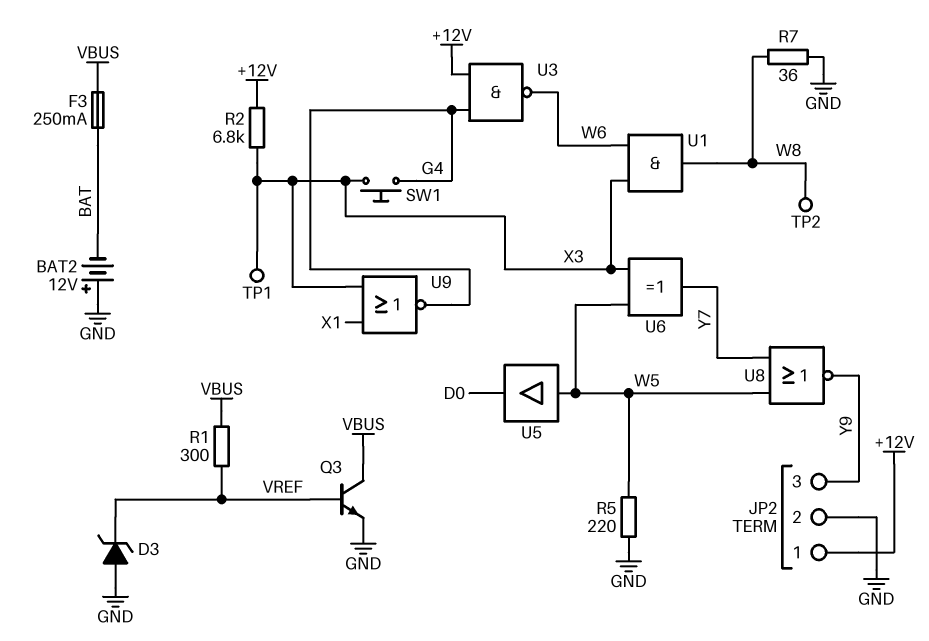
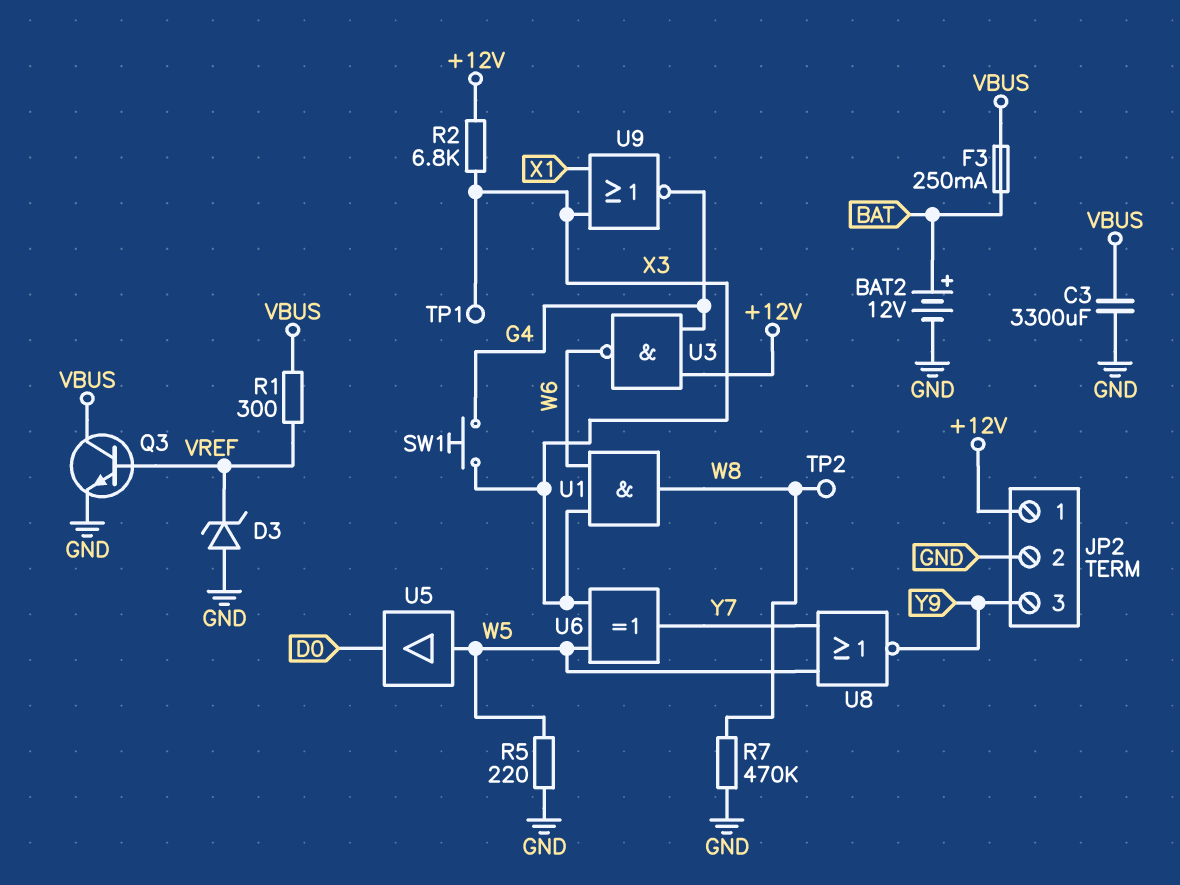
BAT2: 12V (plus GND, minus BAT) -> 12V (plus BAT, minus GND)
C3: none -> 3300uF (GND, VBUS)
R7: 36 (GND, W8) -> 470k (GND, W8)

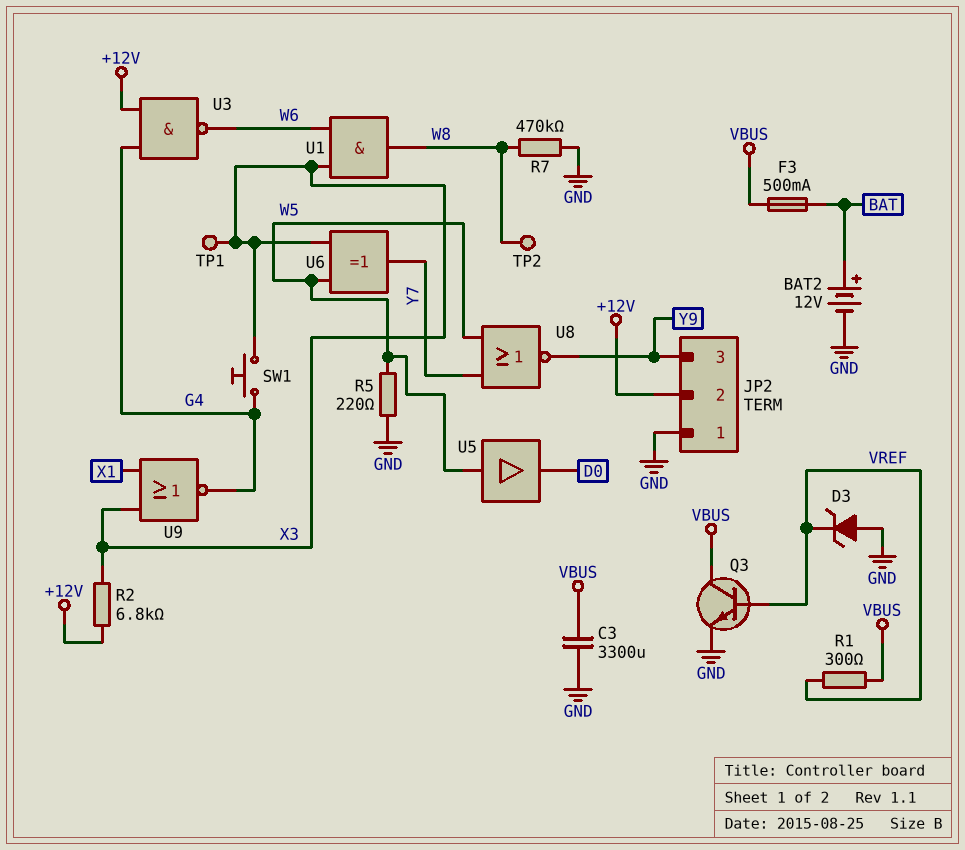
F3: 250mA (BAT, VBUS) -> 500mA (BAT, VBUS)
JP2 pin 1: +12V -> GND
JP2 pin 2: GND -> +12V

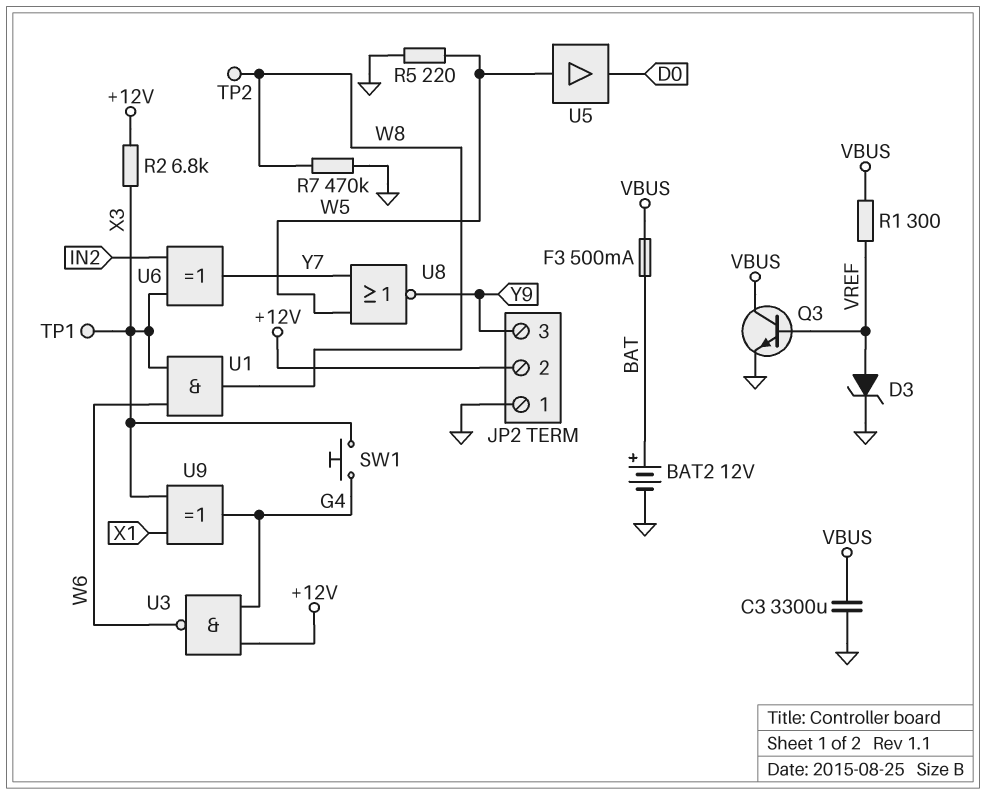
D3: zener (A GND, K VREF) -> zener (A VREF, K GND)
U6: XOR (in W5, in X3, out Y7) -> XOR (in IN2, in X3, out Y7)
U9: NOR (in X1, in X3, out G4) -> XOR (in X1, in X3, out G4)

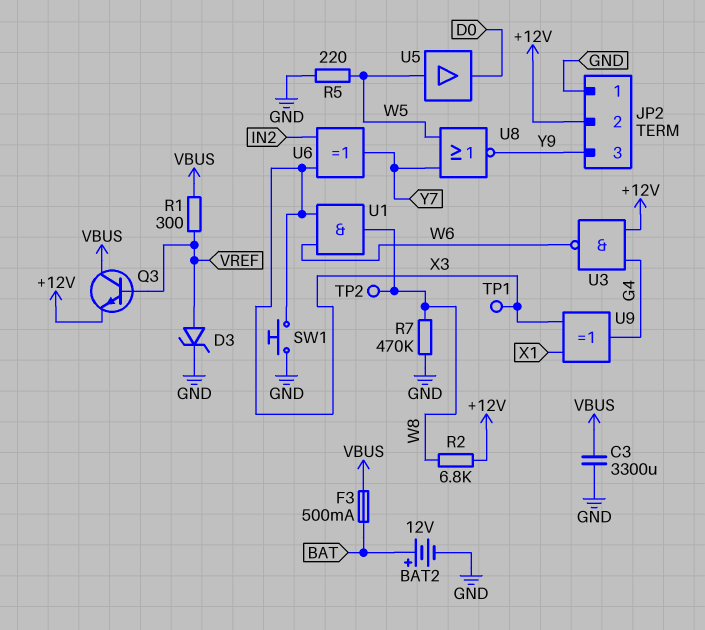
Q3: NPN (B VREF, C VBUS, E GND) -> NPN (B VREF, C VBUS, E +12V)
R2: 6.8k (+12V, X3) -> 6.8k (+12V, W8)
SW1: button (G4, X3) -> button (GND, X3)

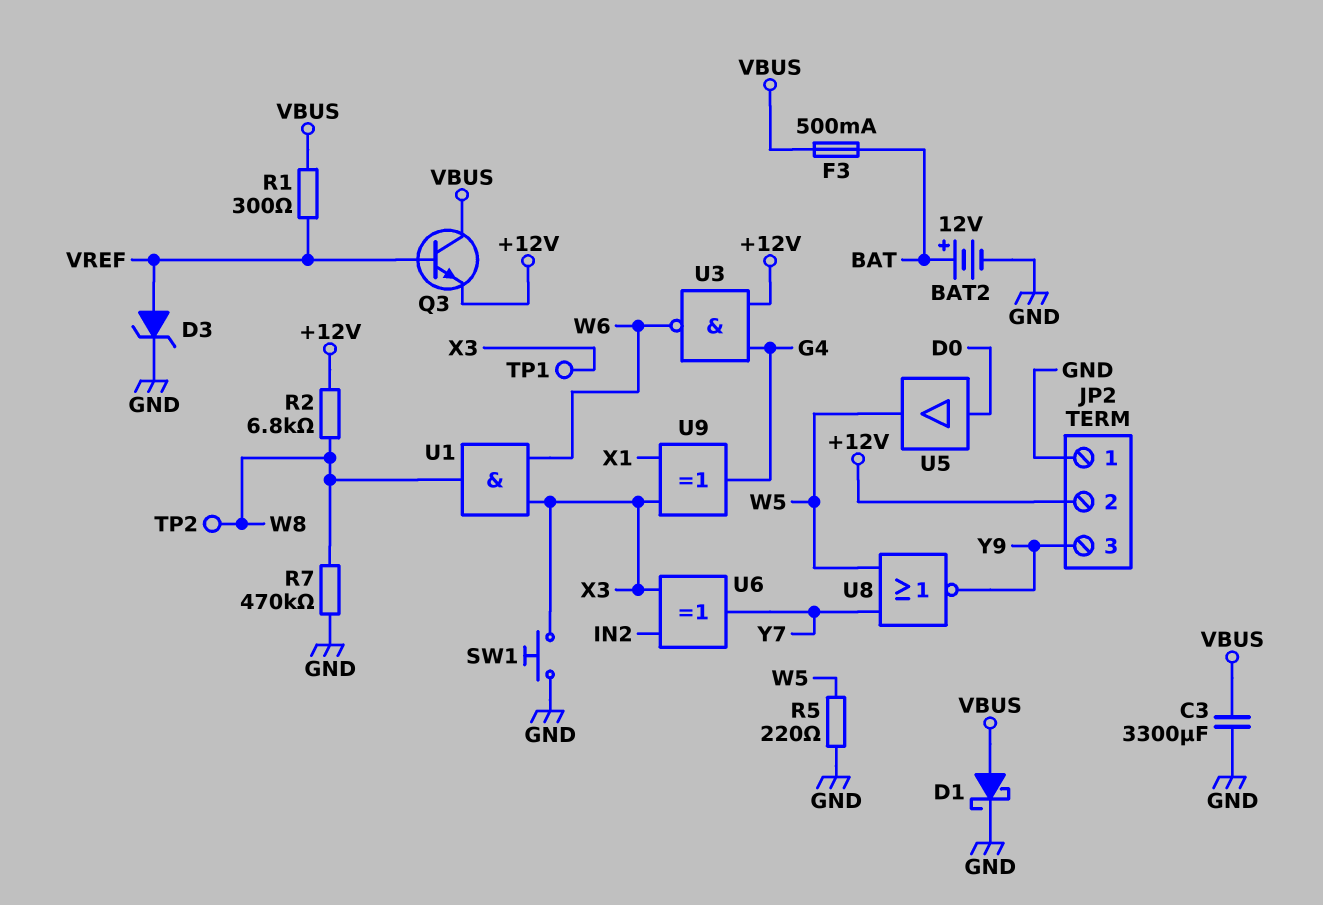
D1: none -> schottky (A VBUS, K GND)
U5: buffer (in W5, out D0) -> buffer (in D0, out W5)

